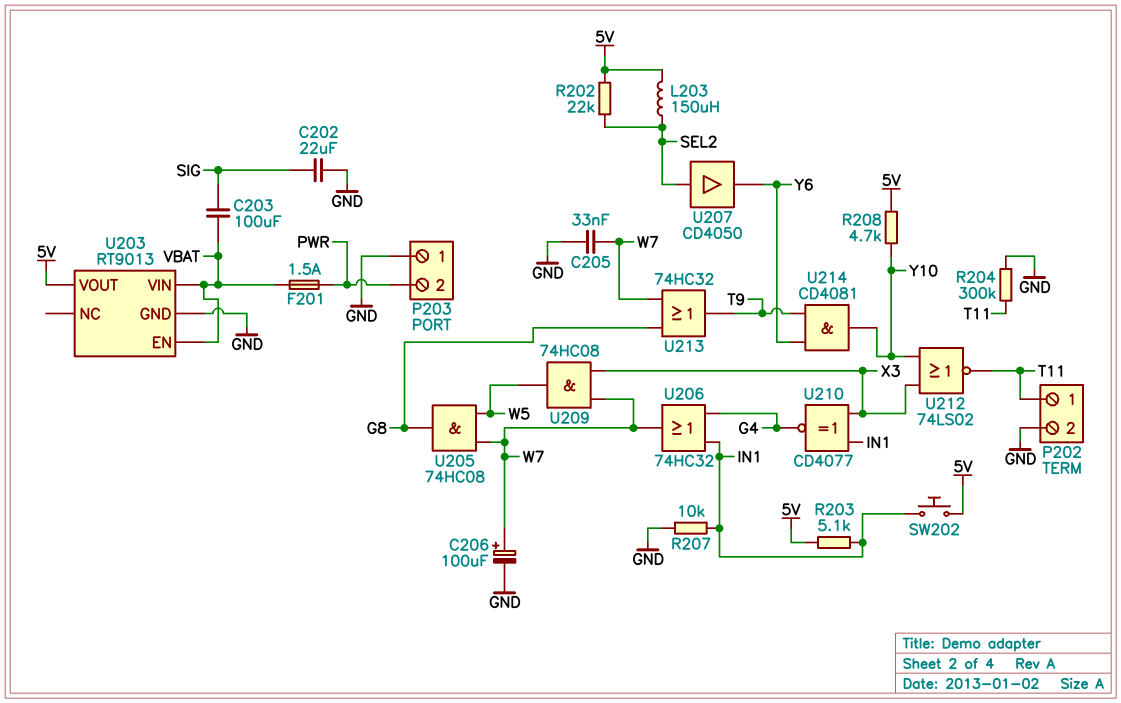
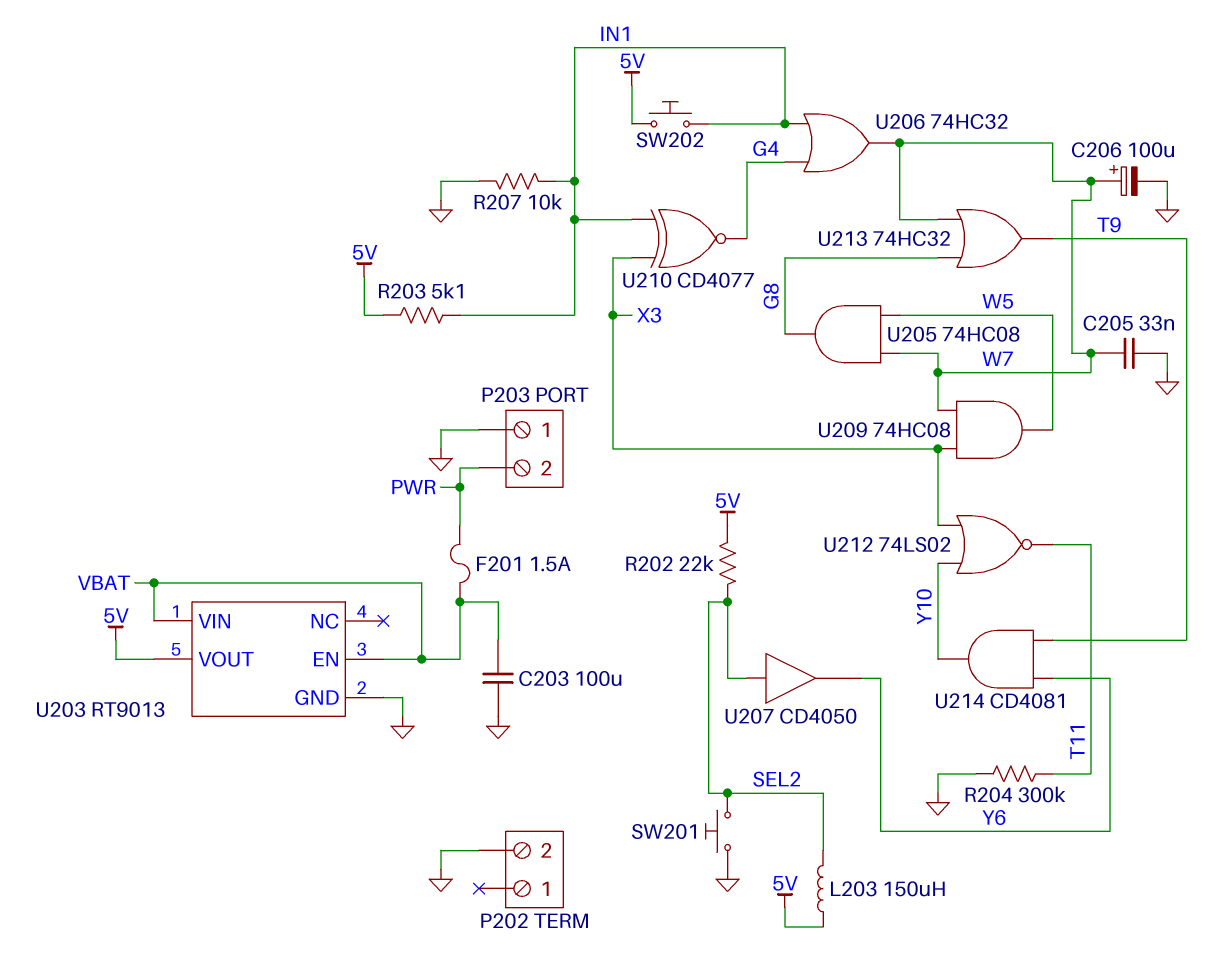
C202: 22uF (GND, SIG) -> none
C203: 100uF (SIG, VBAT) -> 100uF (GND, VBAT)
P202 pin 1: T11 -> none
R208: 4.7k (5V, Y10) -> none
SW201: none -> button (GND, SEL2)

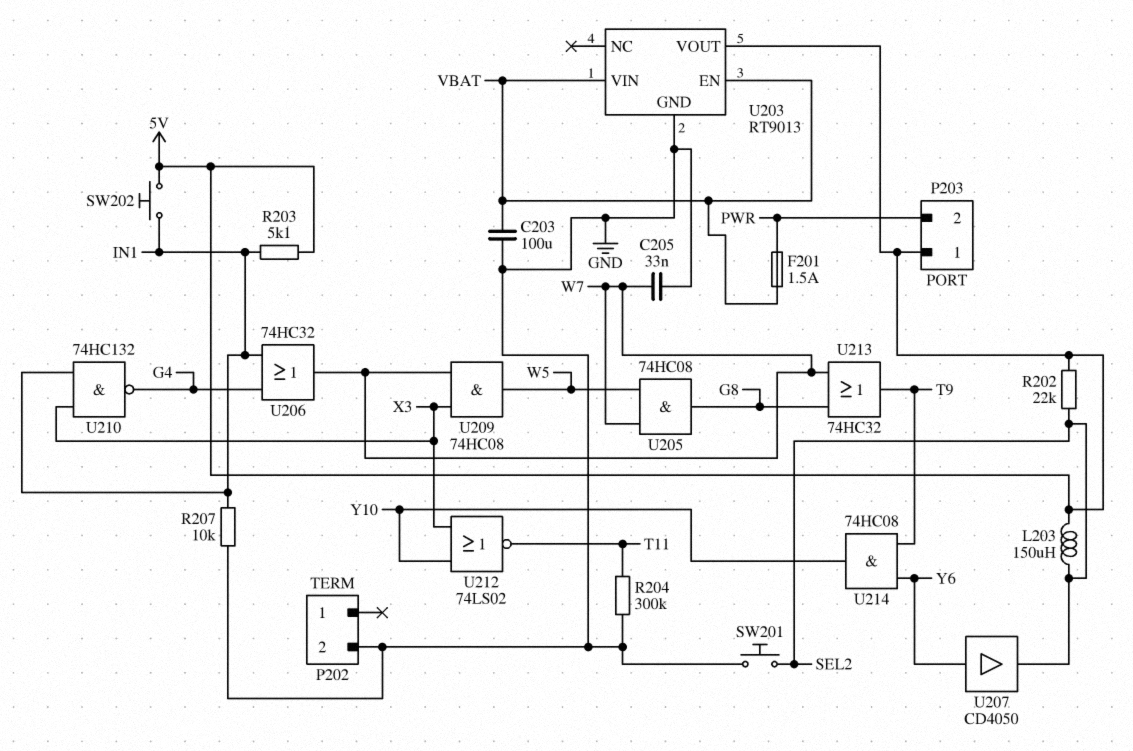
C206: 100uF (plus W7, minus GND) -> none
P203 pin 1: GND -> 5V
U207: buffer CD4050 (in SEL2, out Y6) -> buffer CD4050 (in Y6, out SEL2)
U210: XNOR CD4077 (in IN1, in X3, out G4) -> NAND 74HC132 (in IN1, in X3, out G4)
U214: AND CD4081 (in T9, in Y6, out Y10) -> AND 74HC08 (in T9, in Y6, out Y10)

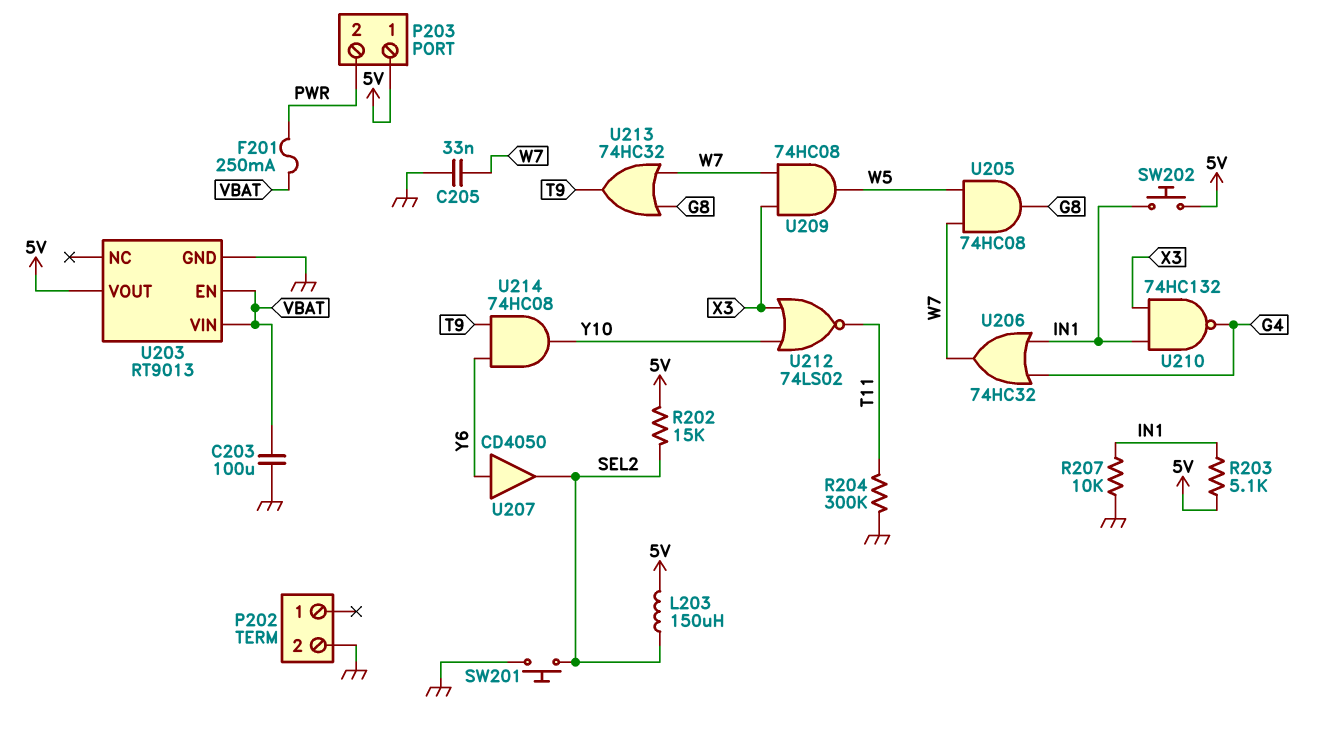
F201: 1.5A (PWR, VBAT) -> 250mA (PWR, VBAT)
R202: 22k (5V, SEL2) -> 15k (5V, SEL2)

